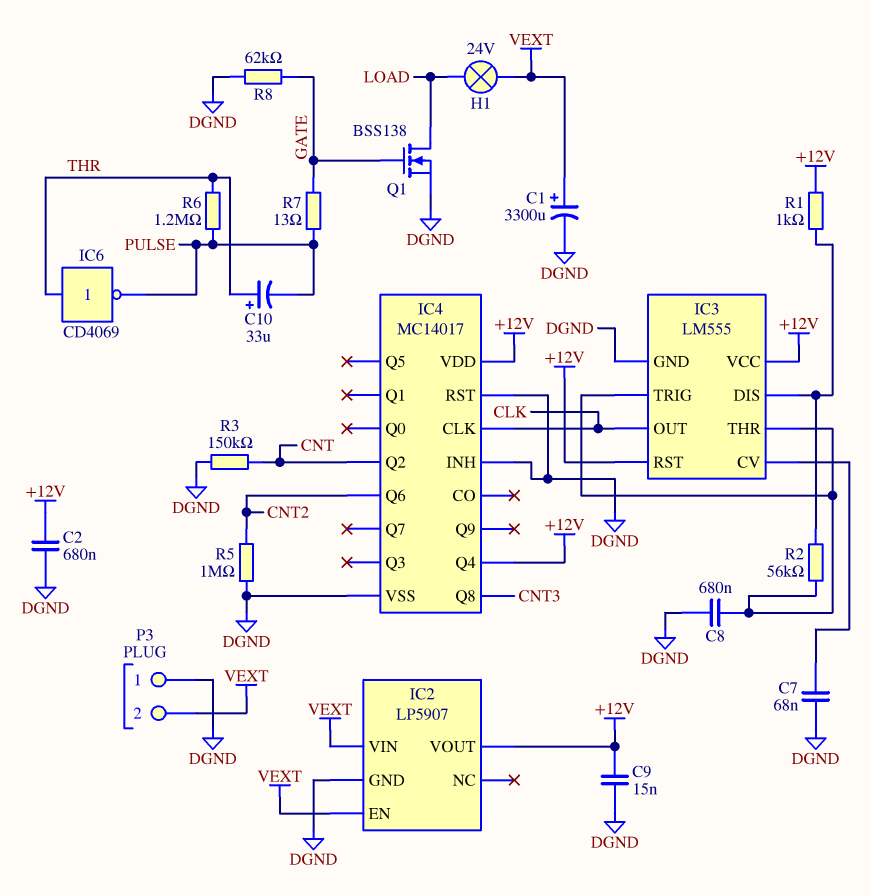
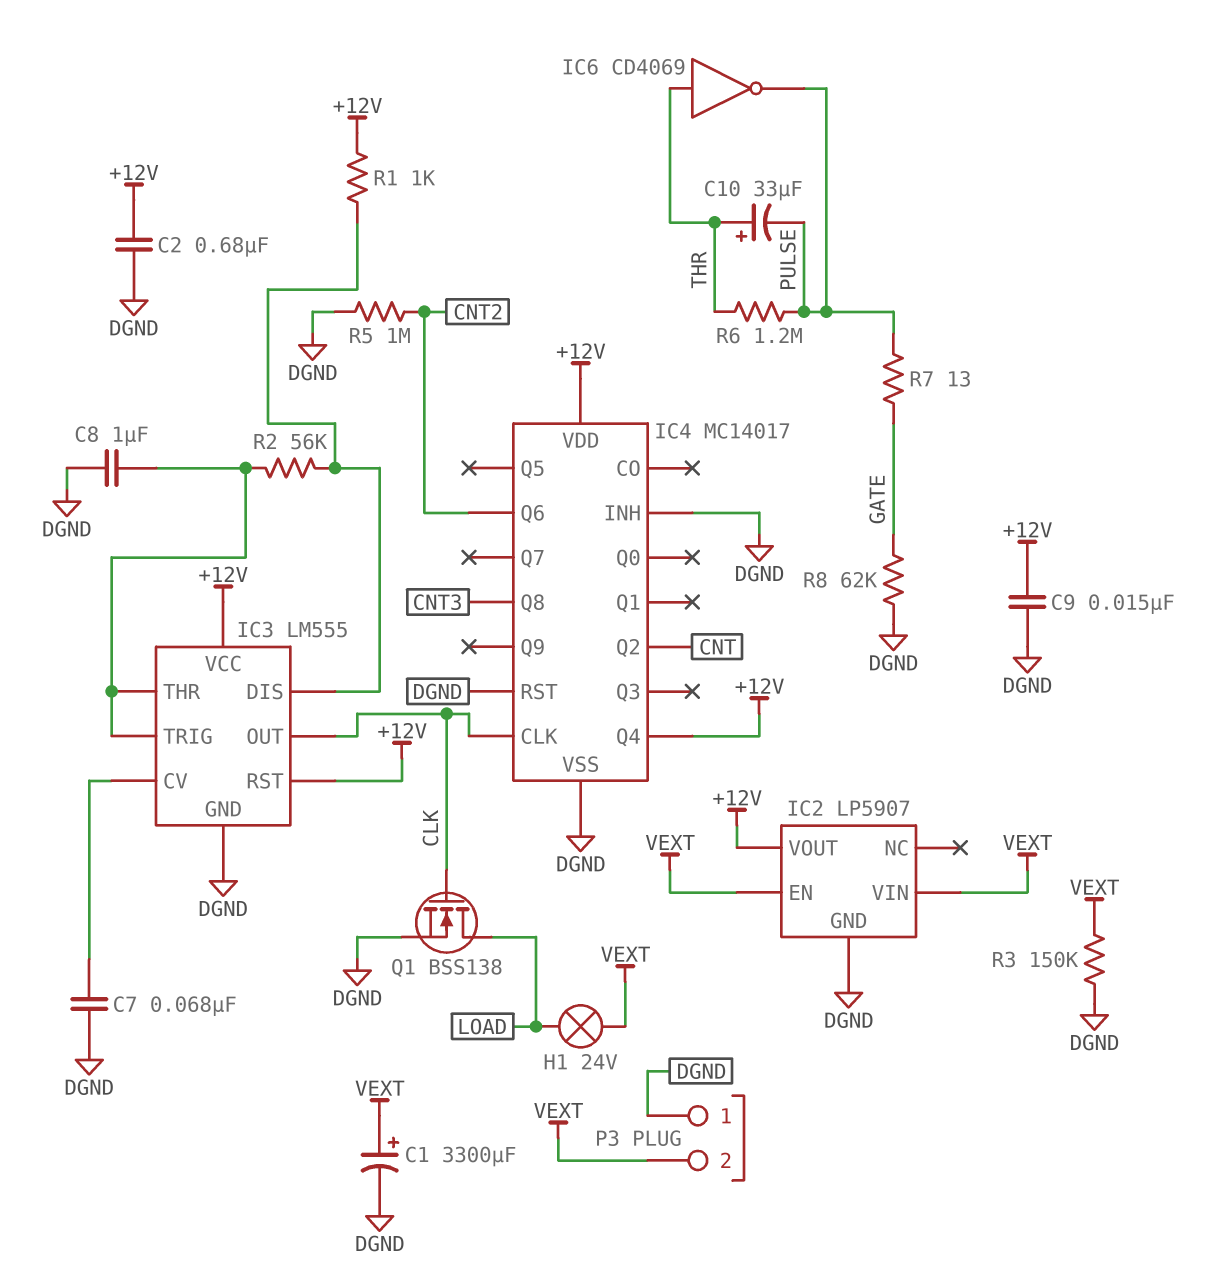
C8: 680nF (DGND, IC3/THR) -> 1uF (DGND, IC3/THR)
Q1: NMOS BSS138 (G GATE, D LOAD, S DGND) -> NMOS BSS138 (G CLK, D LOAD, S DGND)
R3: 150k (CNT, DGND) -> 150k (DGND, VEXT)

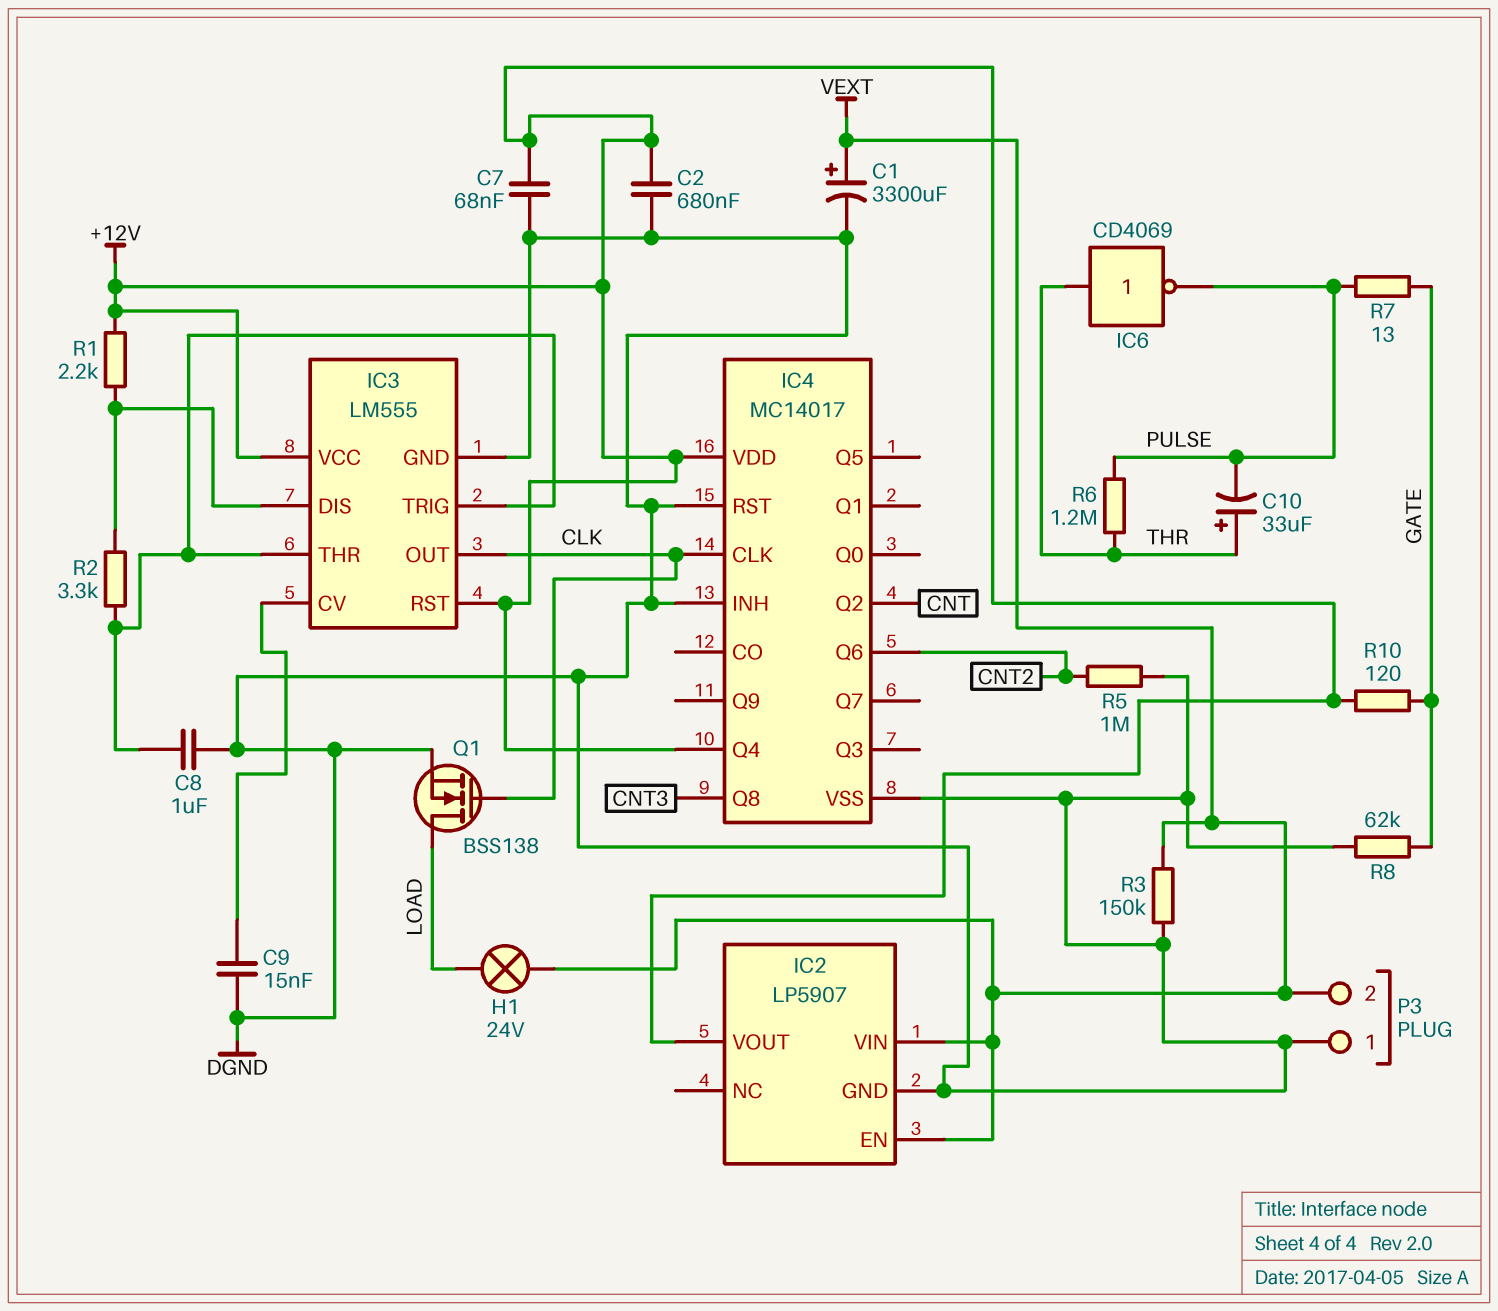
C7: 68nF (DGND, IC3/CV) -> 68nF (+12V, DGND)
C9: 15nF (+12V, DGND) -> 15nF (DGND, IC3/CV)
R1: 1k (+12V, IC3/DIS) -> 2.2k (+12V, IC3/DIS)
R2: 56k (IC3/DIS, IC3/THR) -> 3.3k (IC3/DIS, IC3/THR)
R10: none -> 120 (+12V, GATE)

